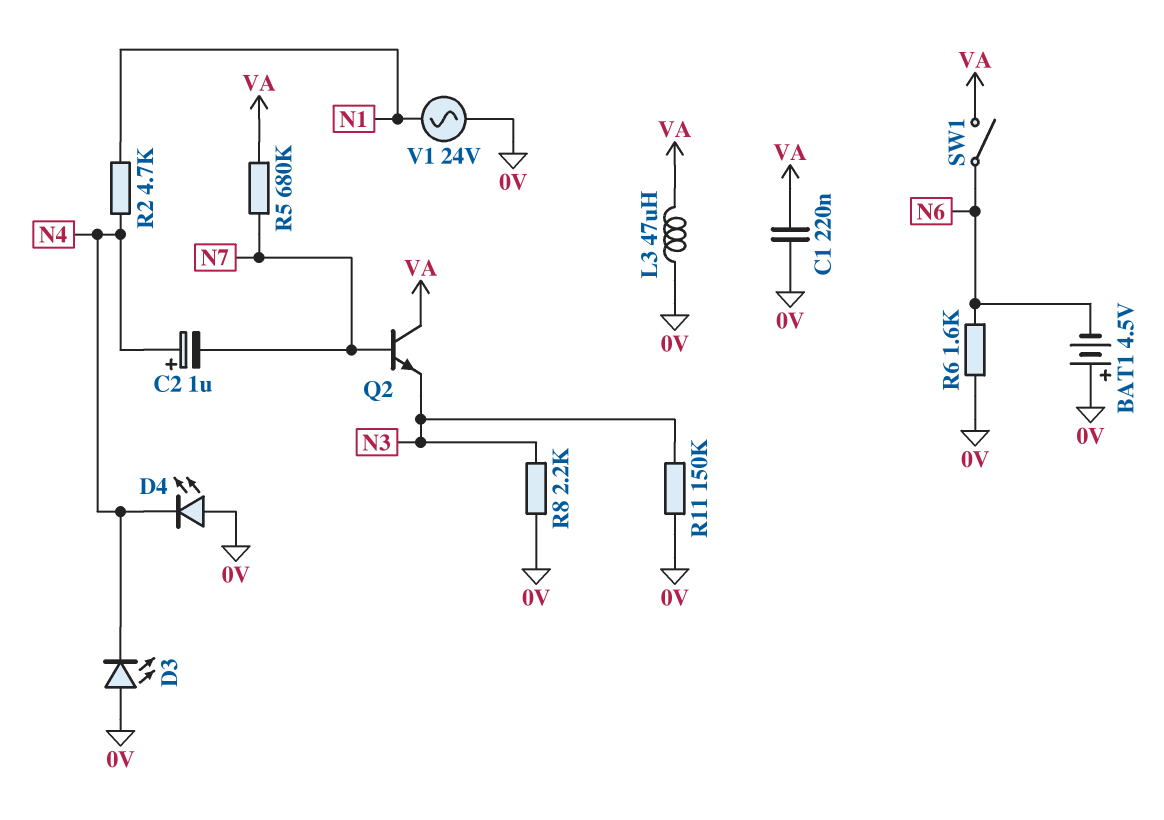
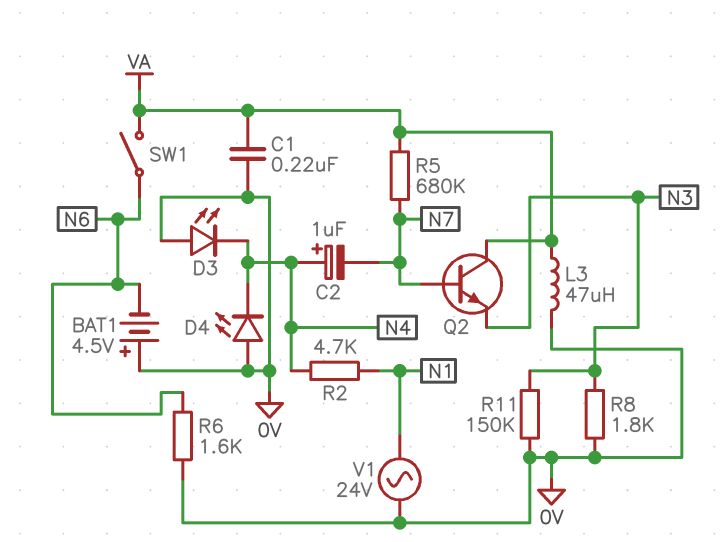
R8: 2.2k (0V, N3) -> 1.8k (0V, N3)

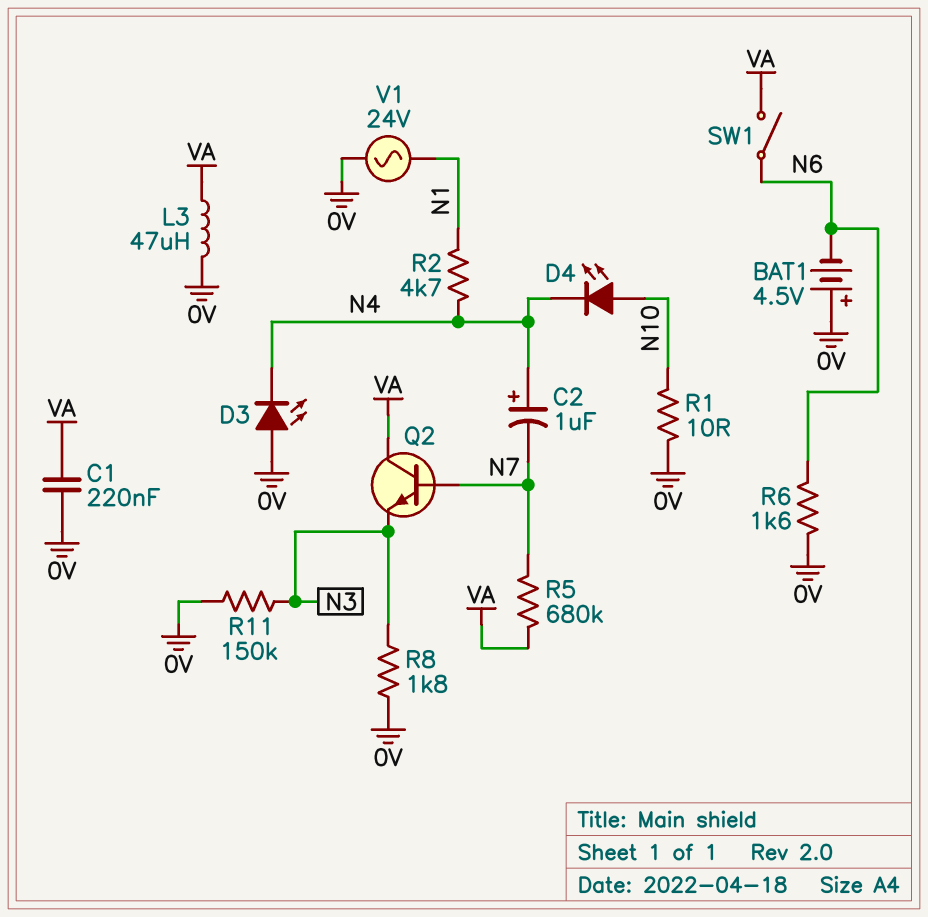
D4: LED (A 0V, K N4) -> LED (A N10, K N4)
R1: none -> 10 (0V, N10)

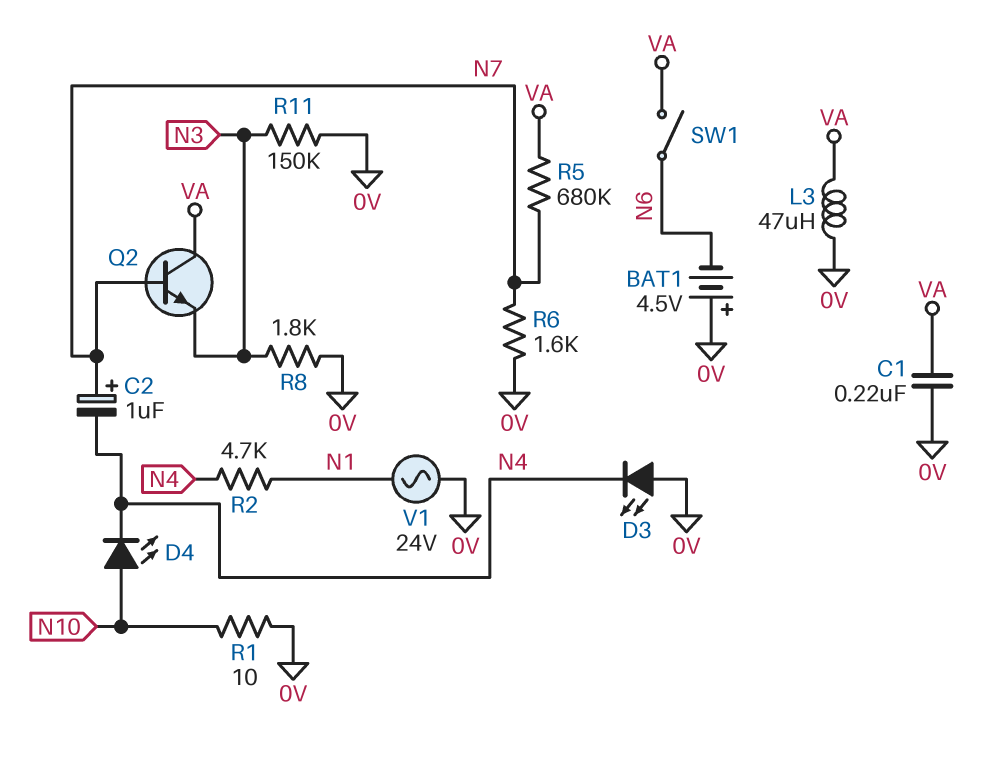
C2: 1uF (plus N4, minus N7) -> 1uF (plus N7, minus N4)
R6: 1.6k (0V, N6) -> 1.6k (0V, N7)

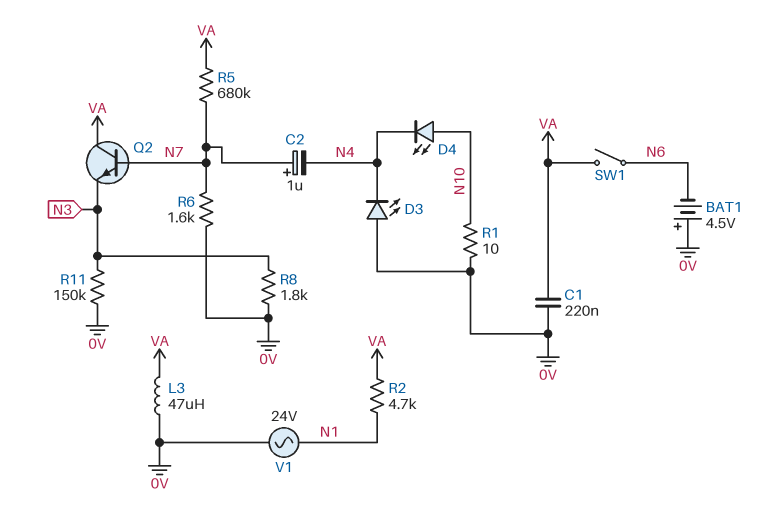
R2: 4.7k (N1, N4) -> 4.7k (N1, VA)

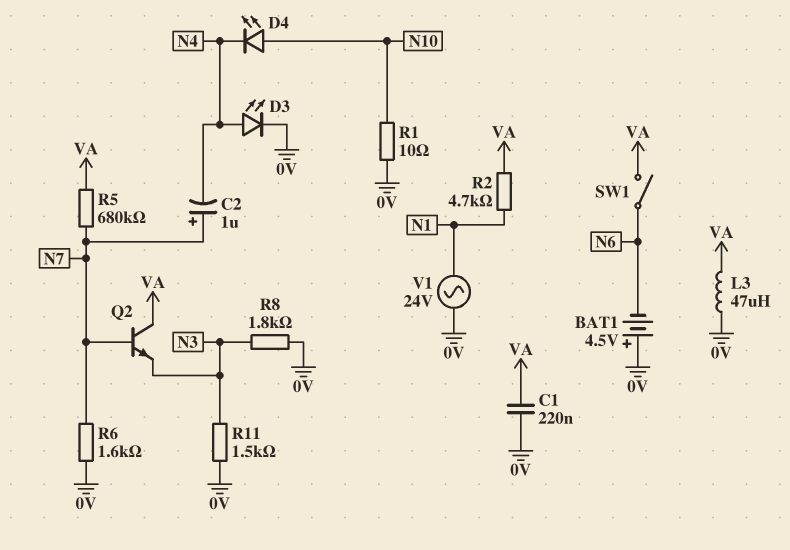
D3: LED (A 0V, K N4) -> LED (A N4, K 0V)
R11: 150k (0V, N3) -> 1.5k (0V, N3)

